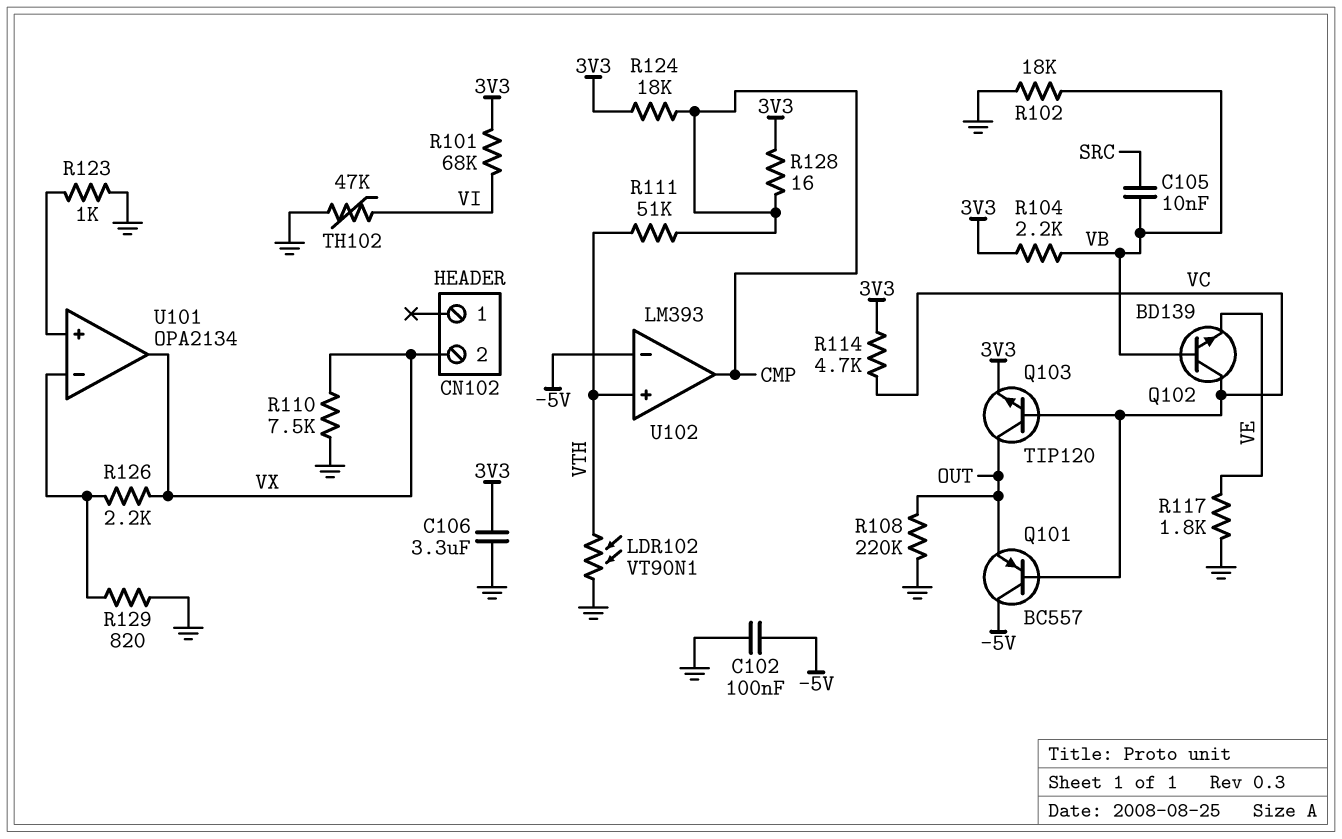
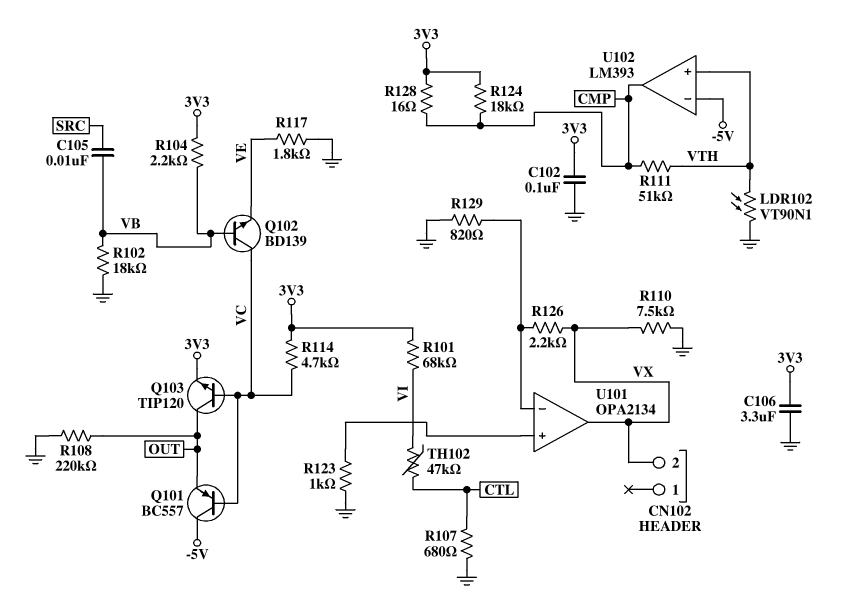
C102: 100nF (-5V, GND) -> 100nF (3V3, GND)
R107: none -> 680 (CTL, GND)
TH102: 47k (GND, VI) -> 47k (CTL, VI)

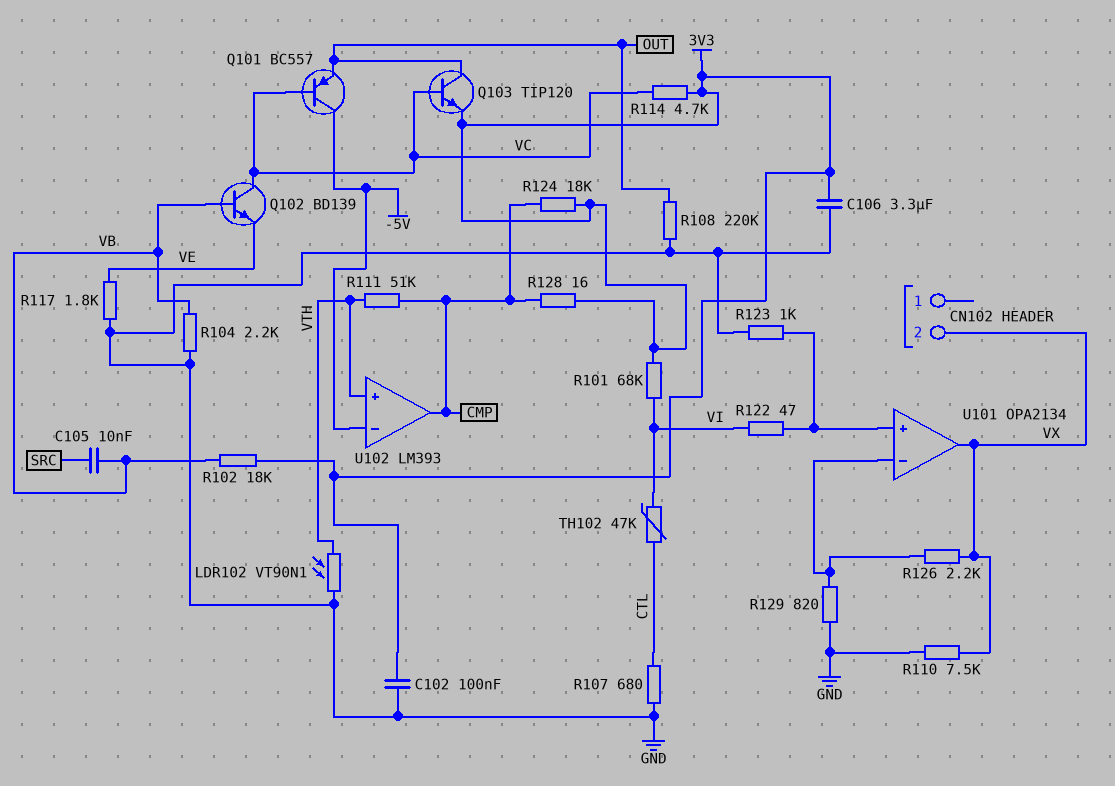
R102: 18k (GND, VB) -> 18k (3V3, VB)
R104: 2.2k (3V3, VB) -> 2.2k (GND, VB)
R122: none -> 47 (U101/in+, VI)

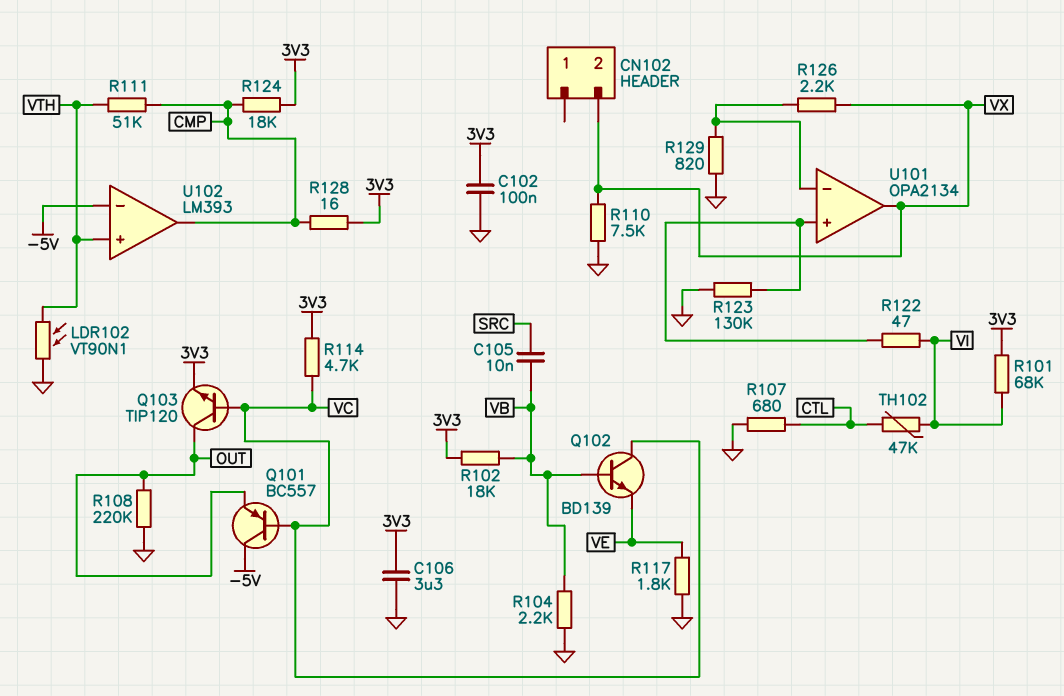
R123: 1k (GND, U101/in+) -> 130k (GND, U101/in+)

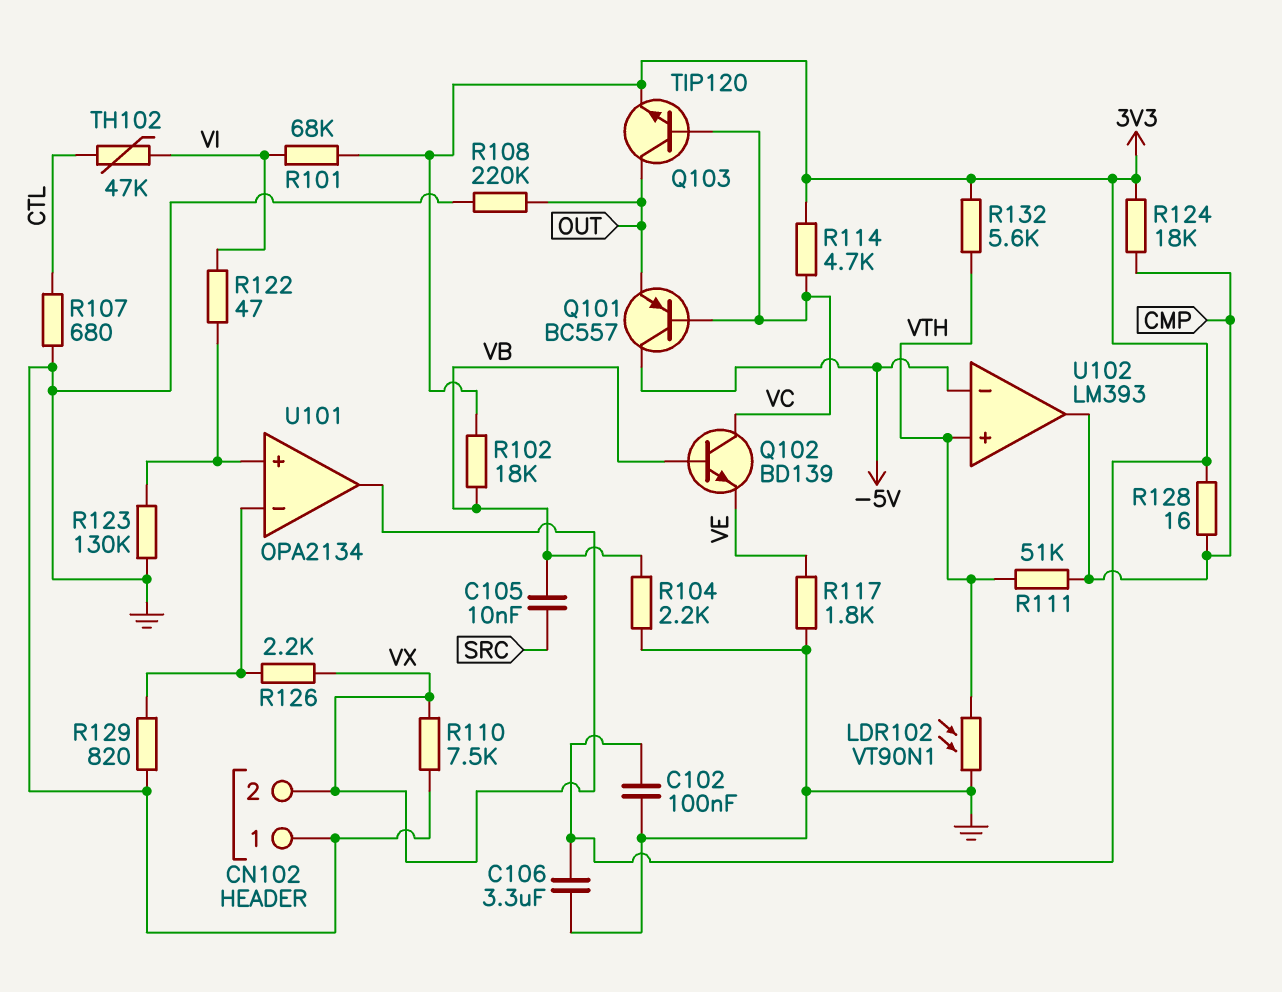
CN102 pin 1: none -> GND
R132: none -> 5.6k (3V3, VTH)

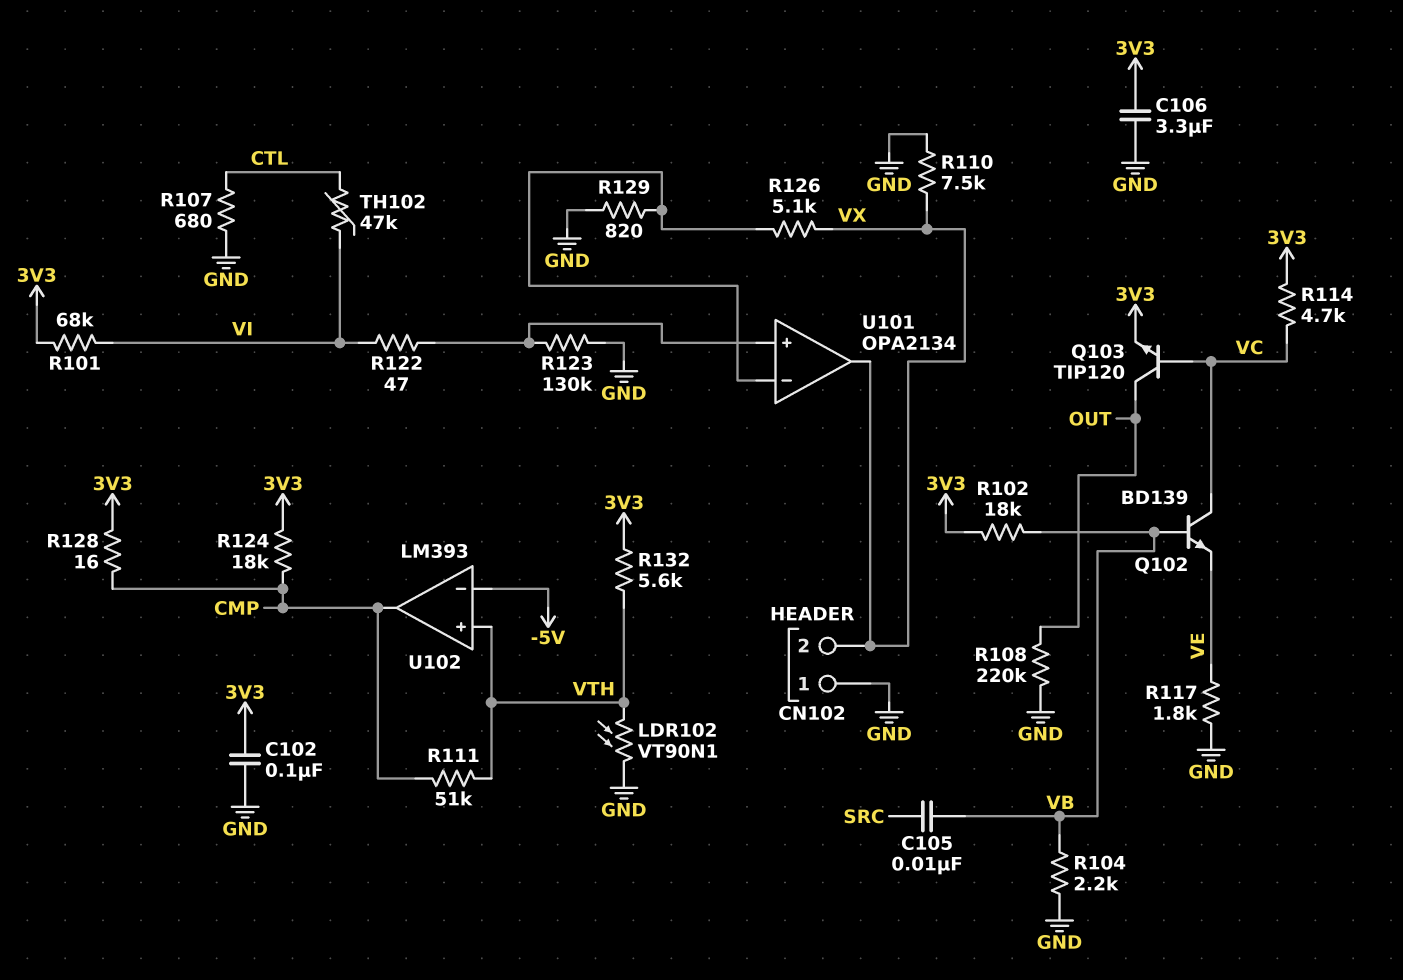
Q101: PNP BC557 (B VC, C -5V, E OUT) -> none
R126: 2.2k (U101/in-, VX) -> 5.1k (U101/in-, VX)

